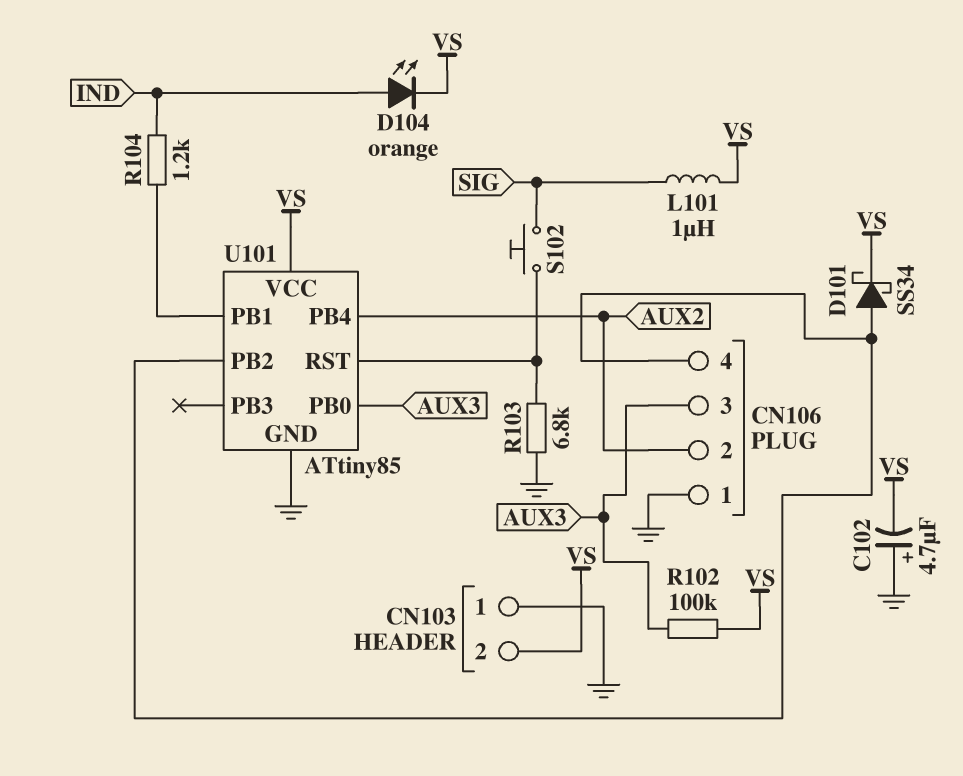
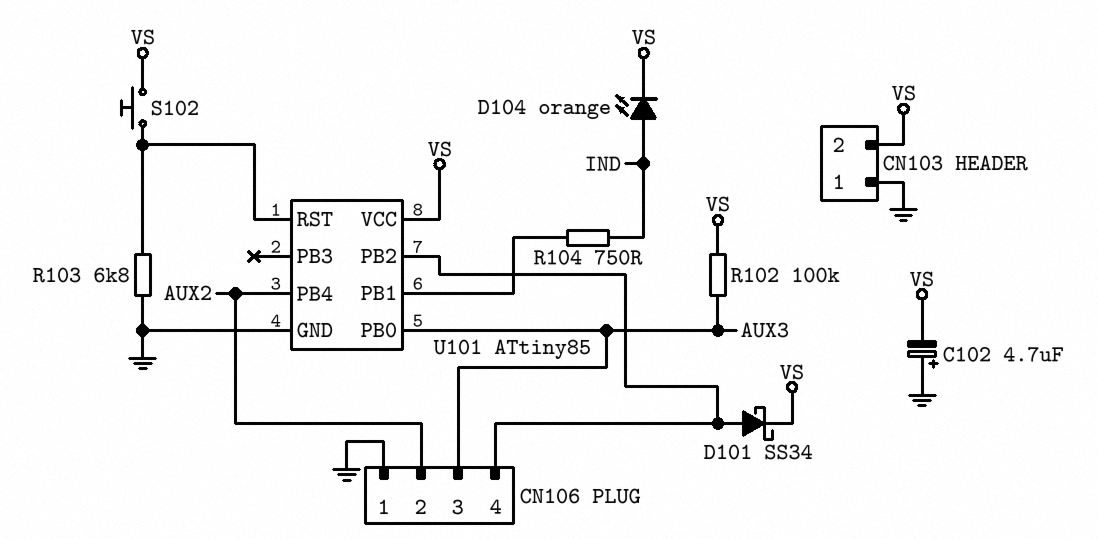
L101: 1uH (SIG, VS) -> none
R104: 1.2k (IND, U101/PB1) -> 750 (IND, U101/PB1)
S102: button (SIG, U101/RST) -> button (U101/RST, VS)

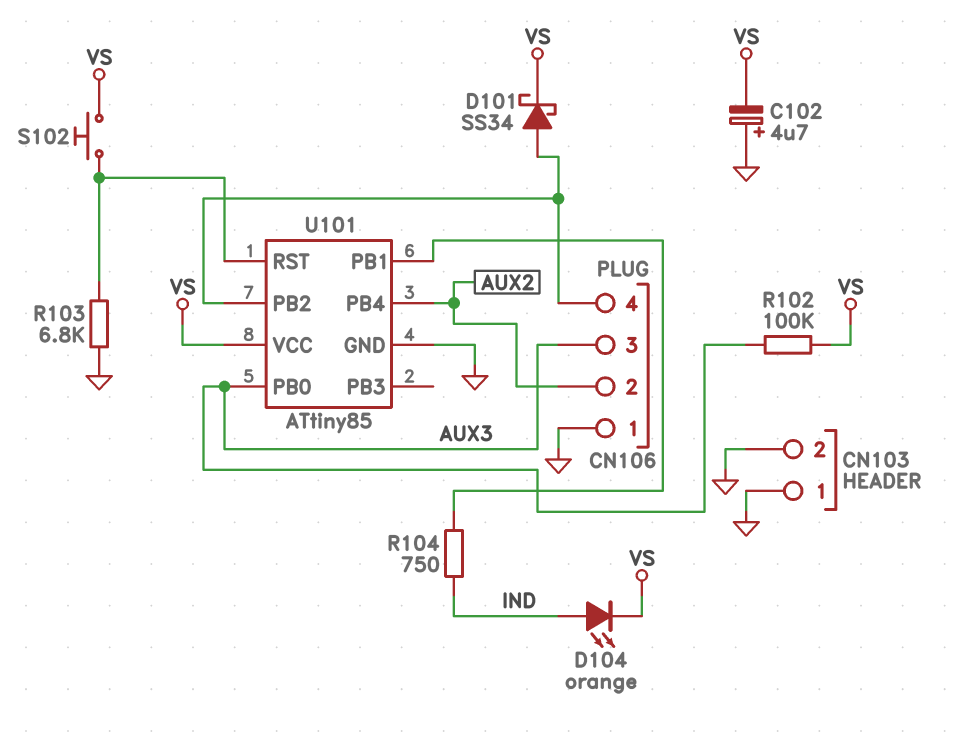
CN103 pin 2: VS -> GND

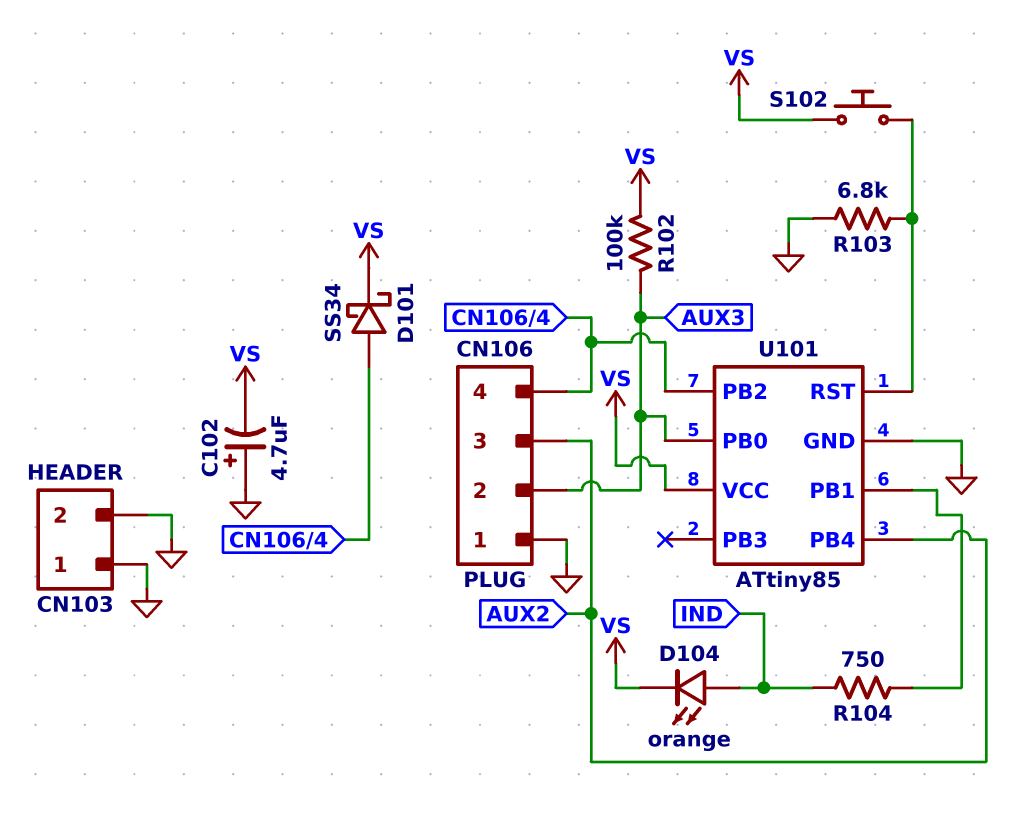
CN106 pin 2: AUX2 -> AUX3
CN106 pin 3: AUX3 -> AUX2

